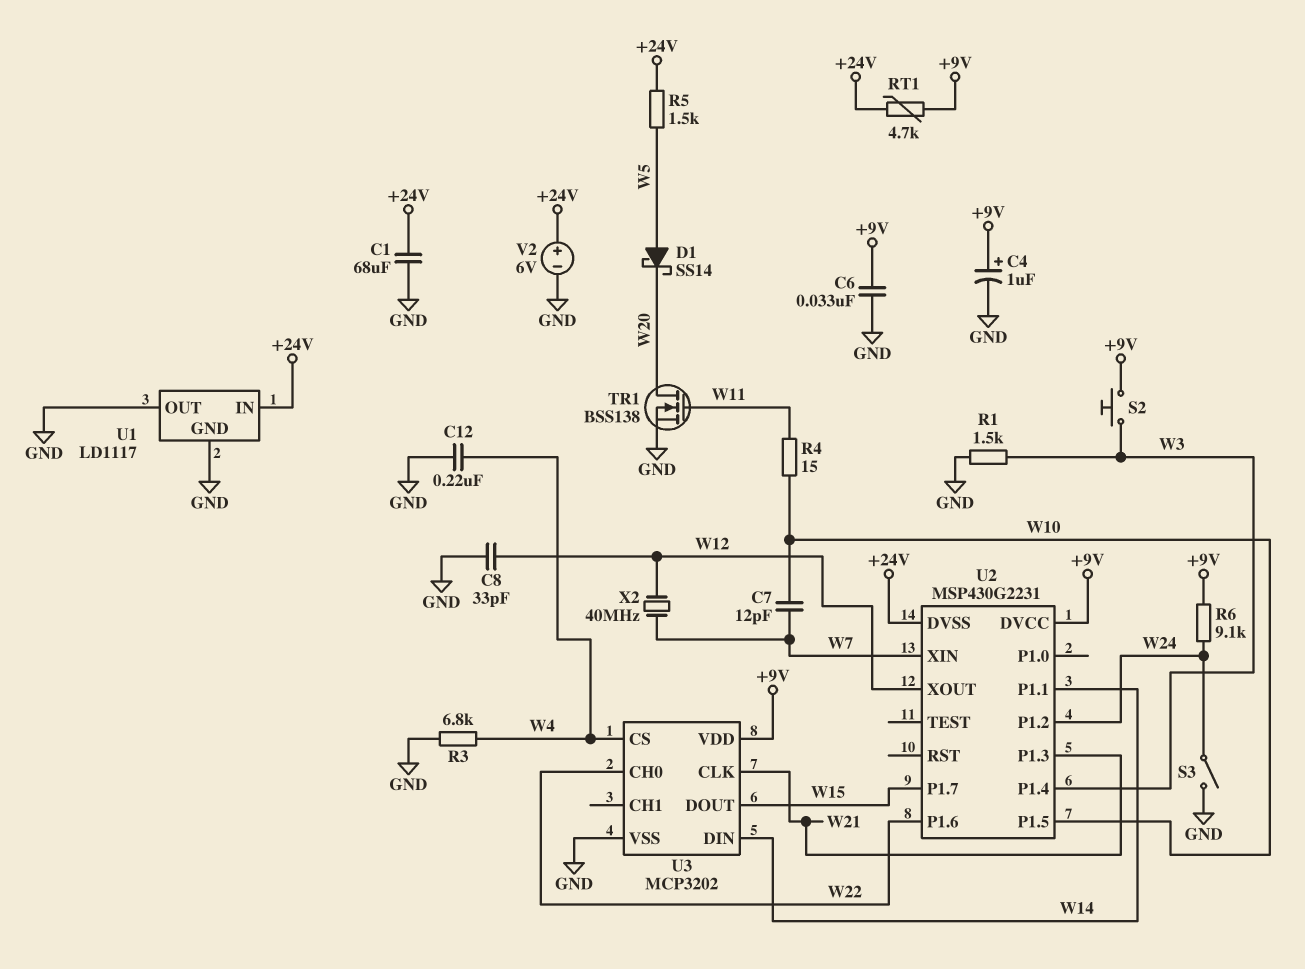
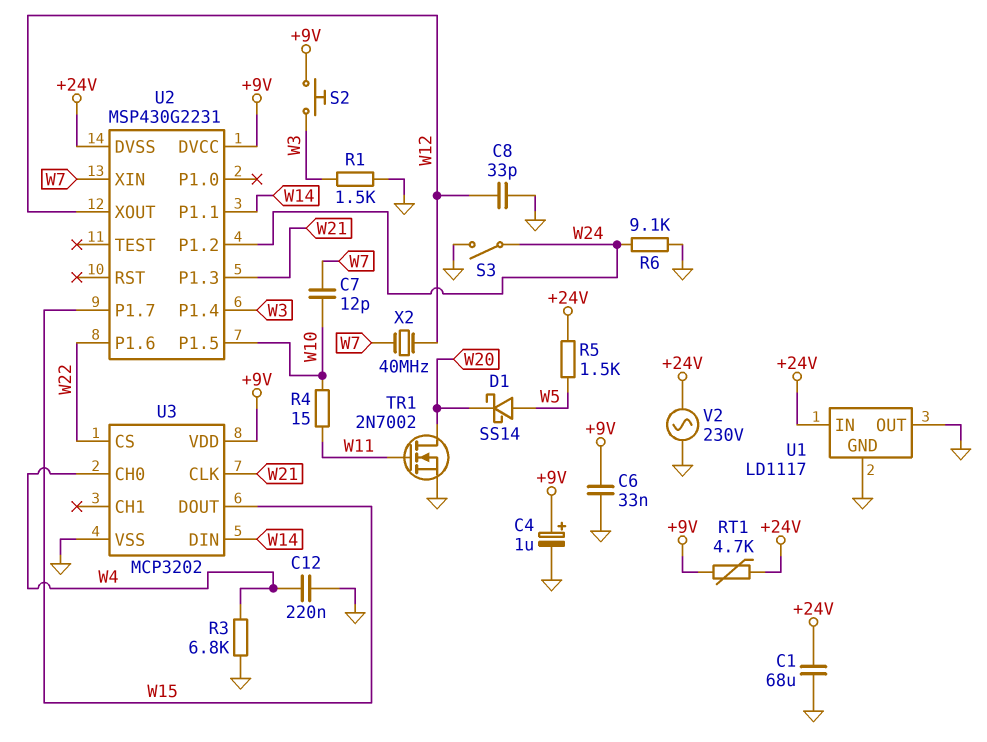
R6: 9.1k (+9V, W24) -> 9.1k (GND, W24)
TR1: NMOS BSS138 (G W11, D W20, S GND) -> NMOS 2N7002 (G W11, D W20, S GND)
U3 pin CH0: W22 -> W4
U3 pin CS: W4 -> W22
V2: 6V (plus +24V, minus GND) -> AC 230V (+24V, GND)

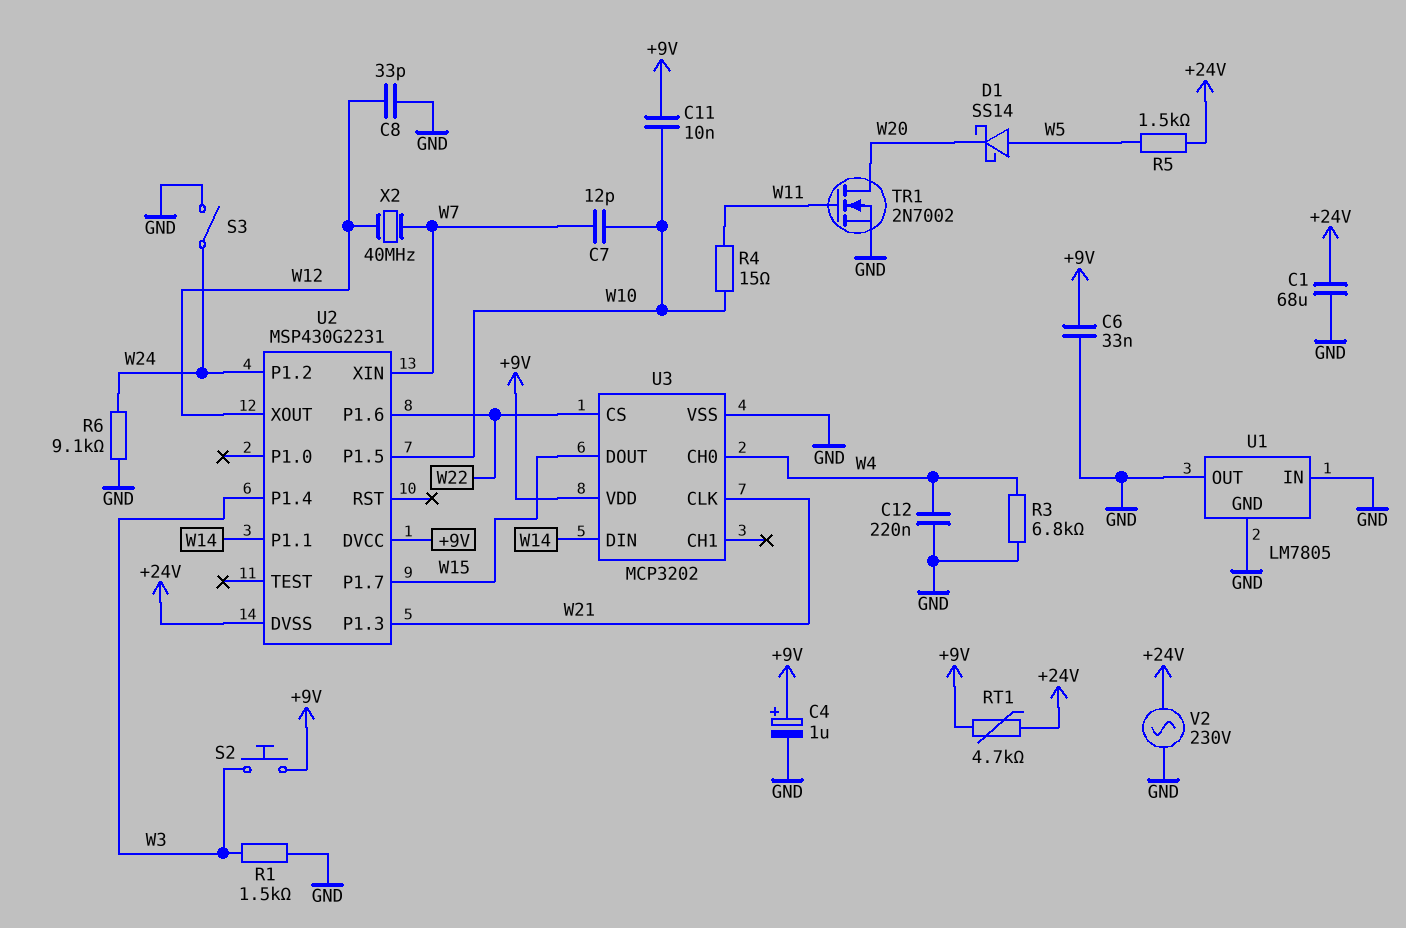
C11: none -> 10nF (+9V, W10)
U1: LD1117 -> LM7805
U1 pin IN: +24V -> GND

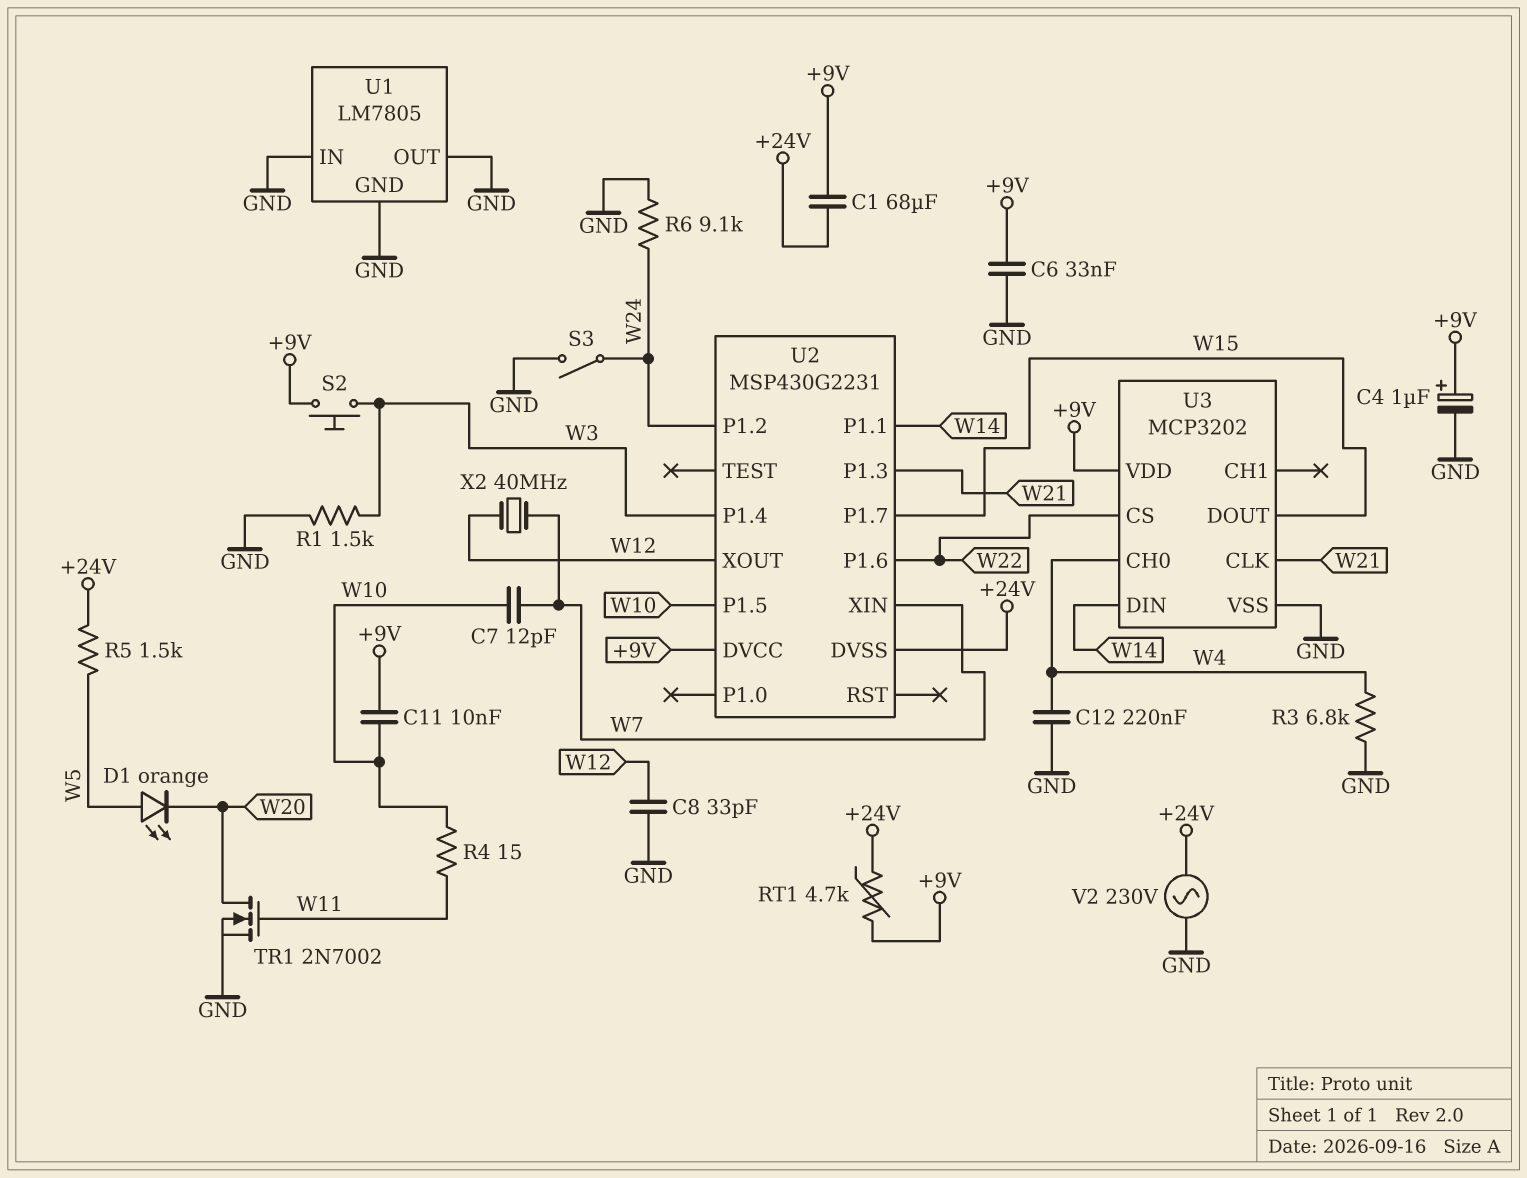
C1: 68uF (+24V, GND) -> 68uF (+9V, +24V)
D1: schottky SS14 (A W5, K W20) -> LED orange (A W5, K W20)

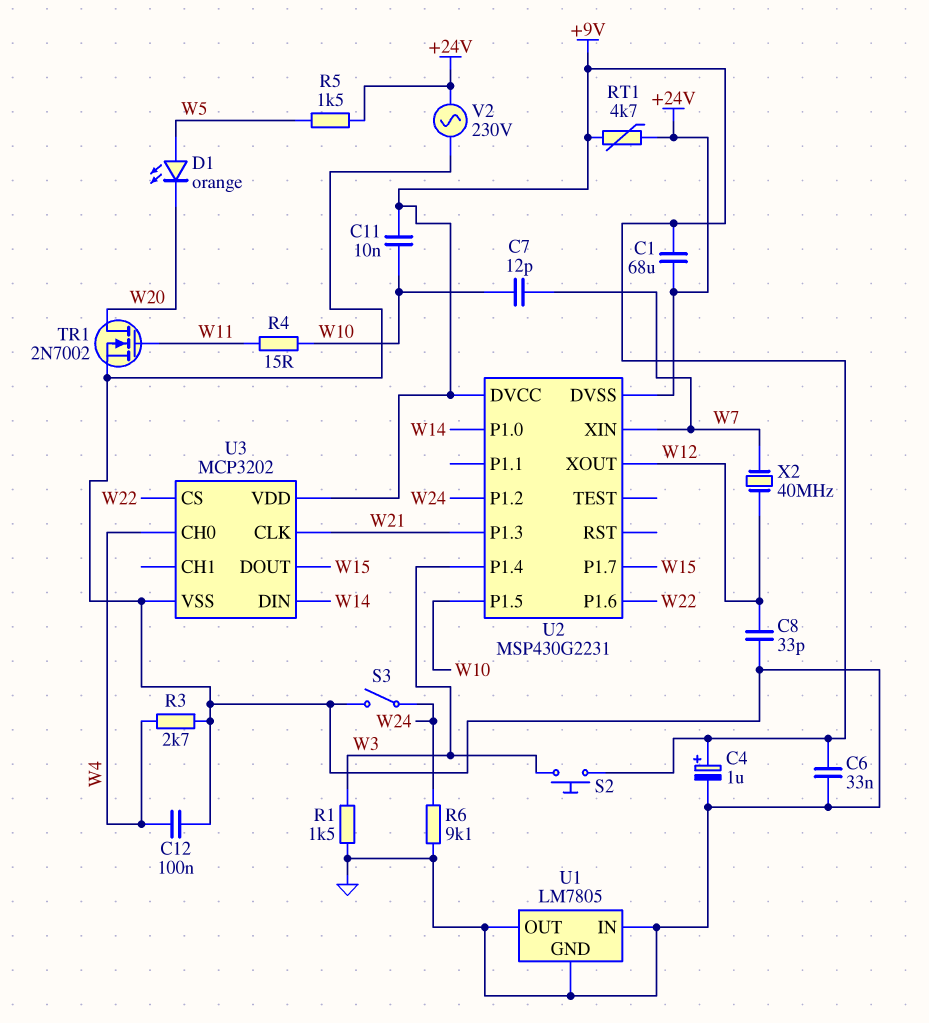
C12: 220nF (GND, W4) -> 100nF (GND, W4)
R3: 6.8k (GND, W4) -> 2.7k (GND, W4)
U2 pin P1.0: none -> W14
U2 pin P1.1: W14 -> none

